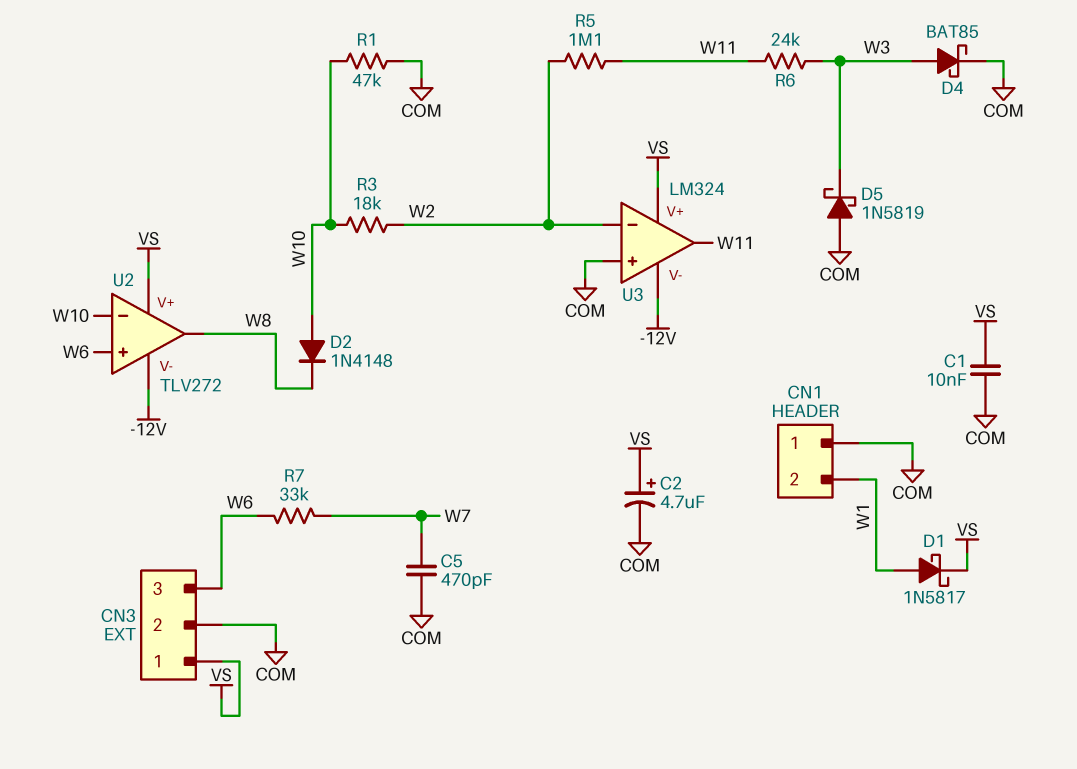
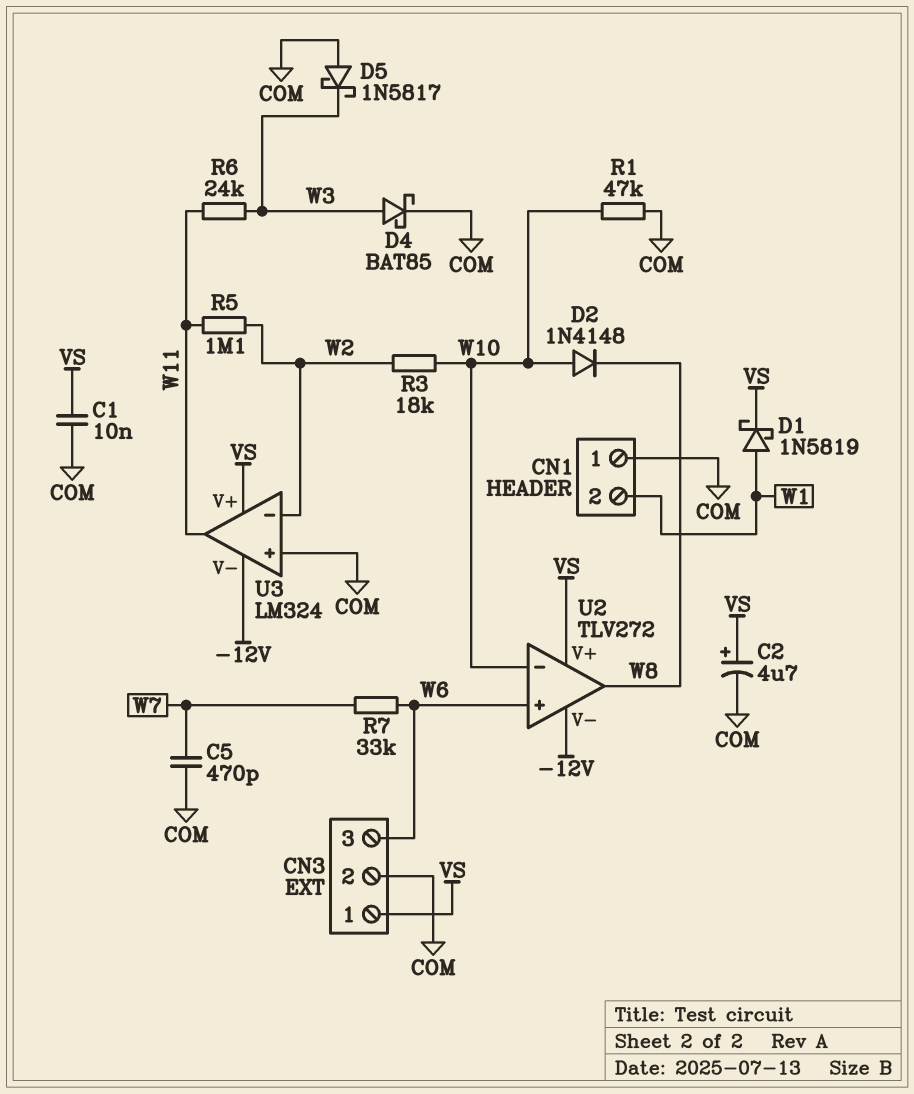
D1: schottky 1N5817 (A W1, K VS) -> schottky 1N5819 (A W1, K VS)
D5: schottky 1N5819 (A COM, K W3) -> schottky 1N5817 (A COM, K W3)

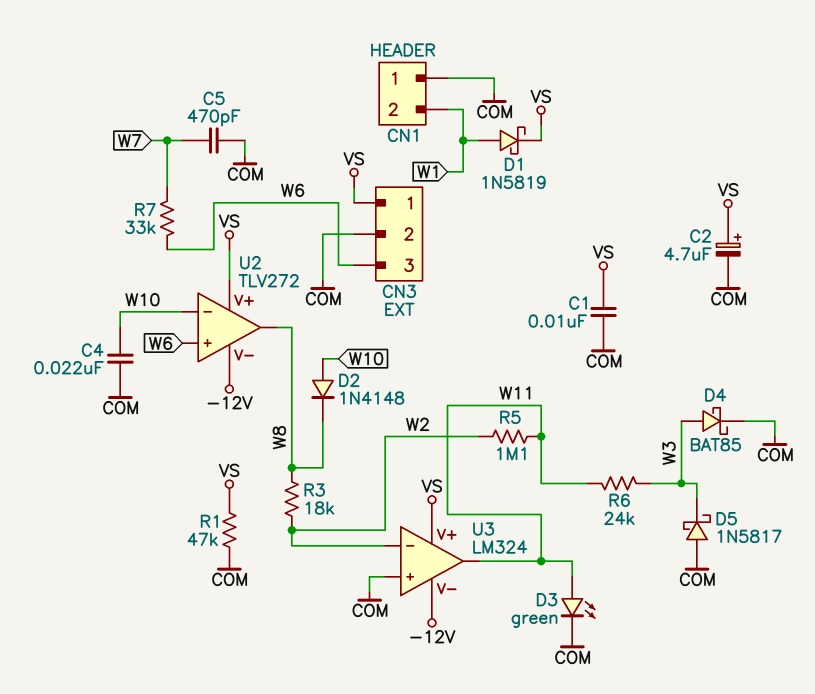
C4: none -> 22nF (COM, W10)
D3: none -> LED green (A W11, K COM)
R1: 47k (COM, W10) -> 47k (COM, VS)
R3: 18k (W2, W10) -> 18k (W2, W8)

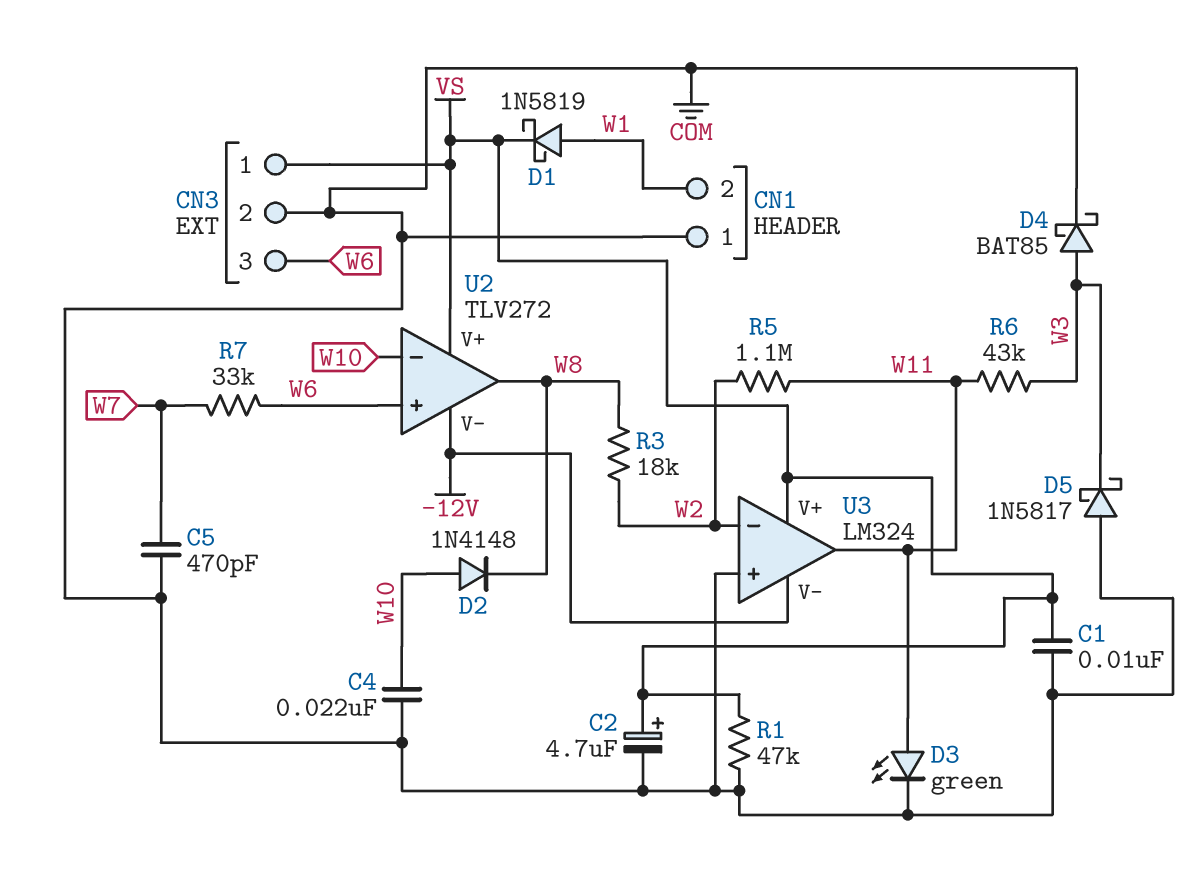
R6: 24k (W3, W11) -> 43k (W3, W11)

